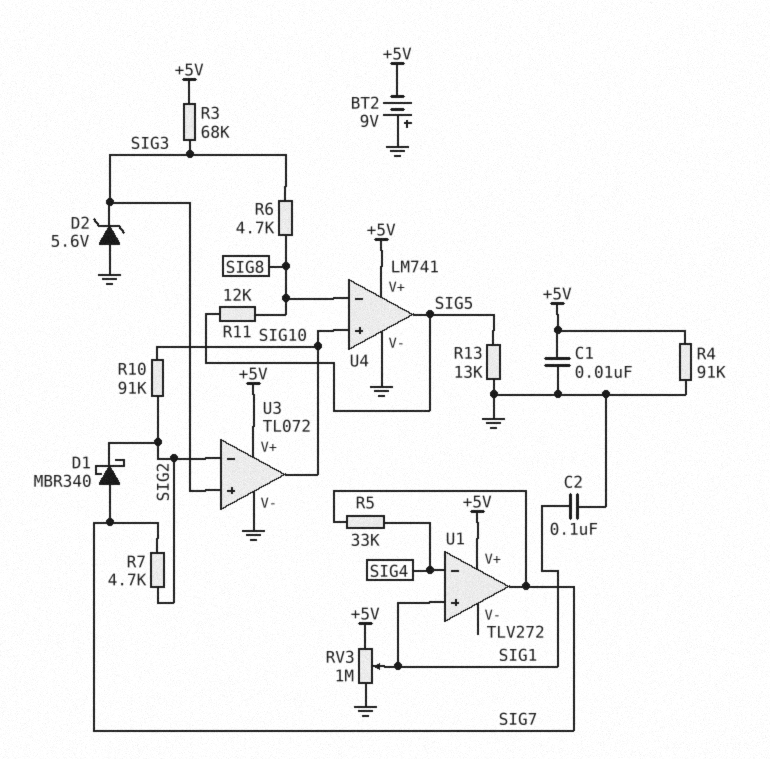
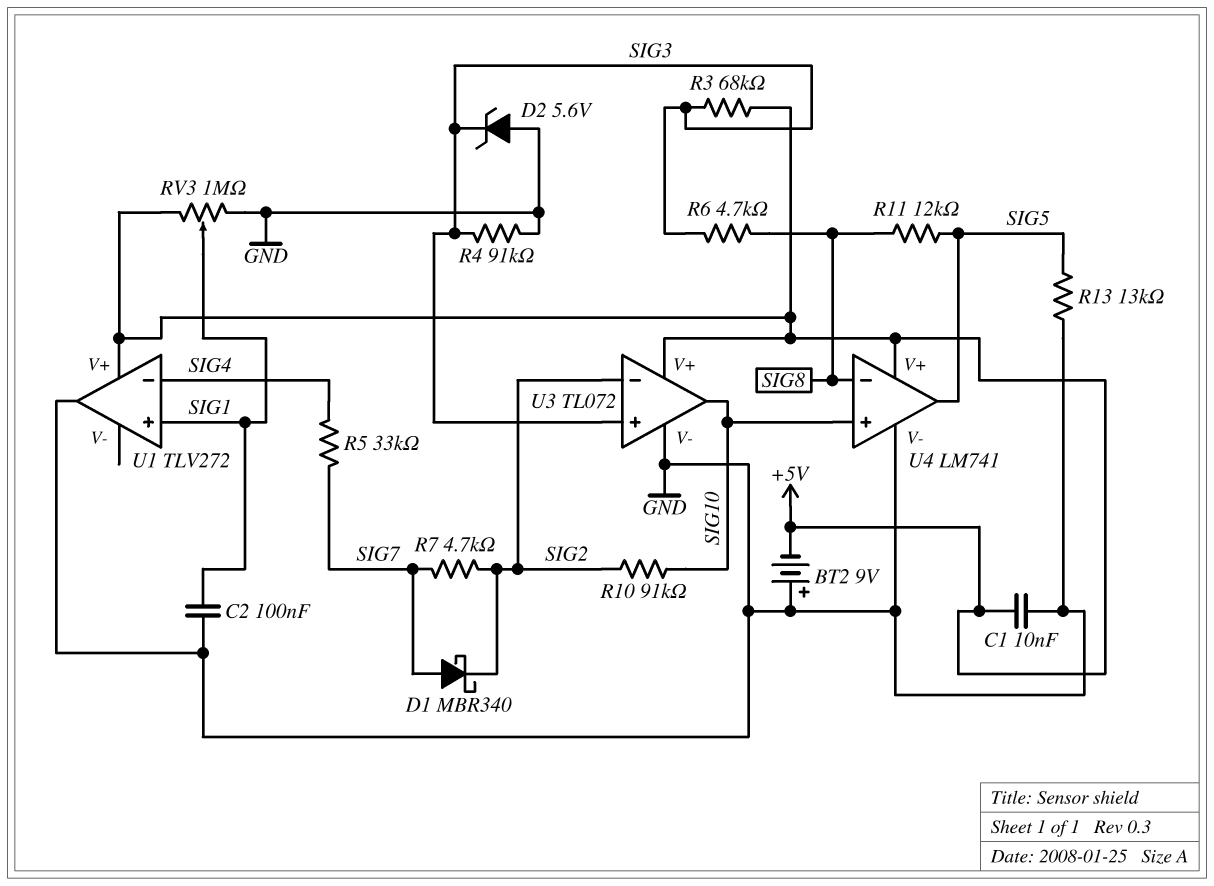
R4: 91k (+5V, GND) -> 91k (GND, SIG3)
U1 pin out: SIG7 -> GND

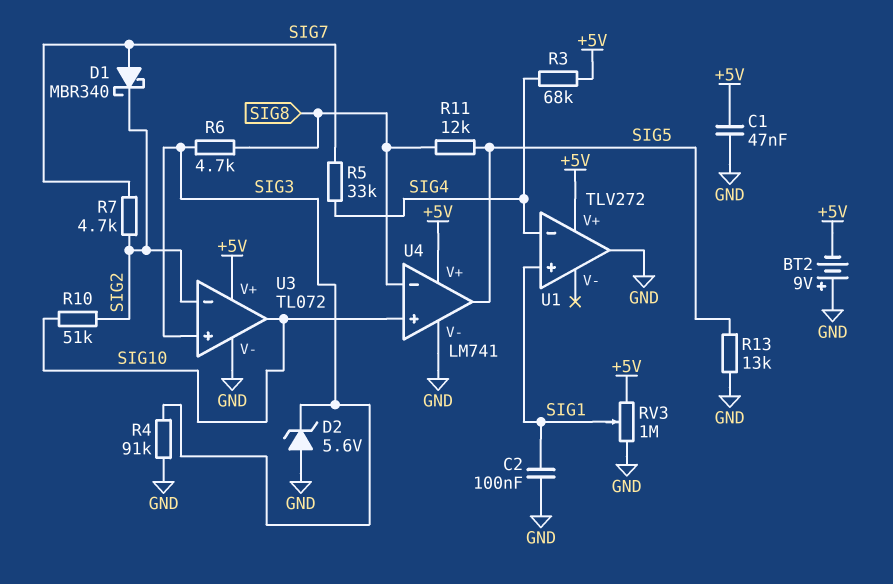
C1: 10nF (+5V, GND) -> 47nF (+5V, GND)
R3: 68k (+5V, SIG3) -> 68k (+5V, SIG4)
R10: 91k (SIG2, SIG10) -> 51k (SIG2, SIG10)

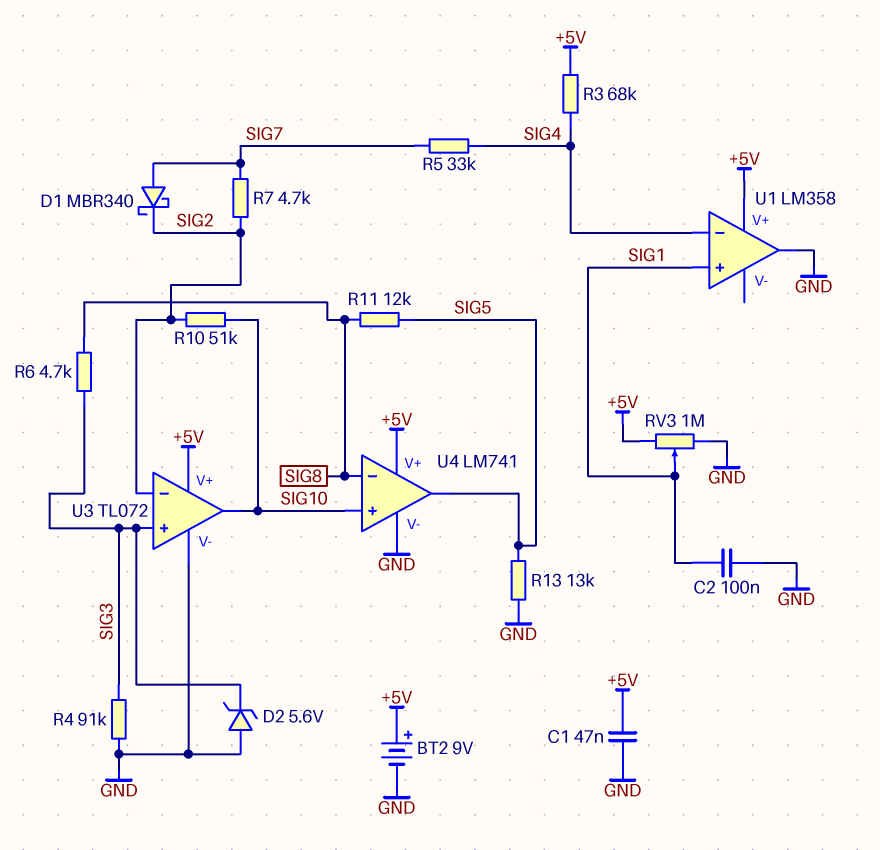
BT2: 9V (plus GND, minus +5V) -> 9V (plus +5V, minus GND)
U1: TLV272 -> LM358

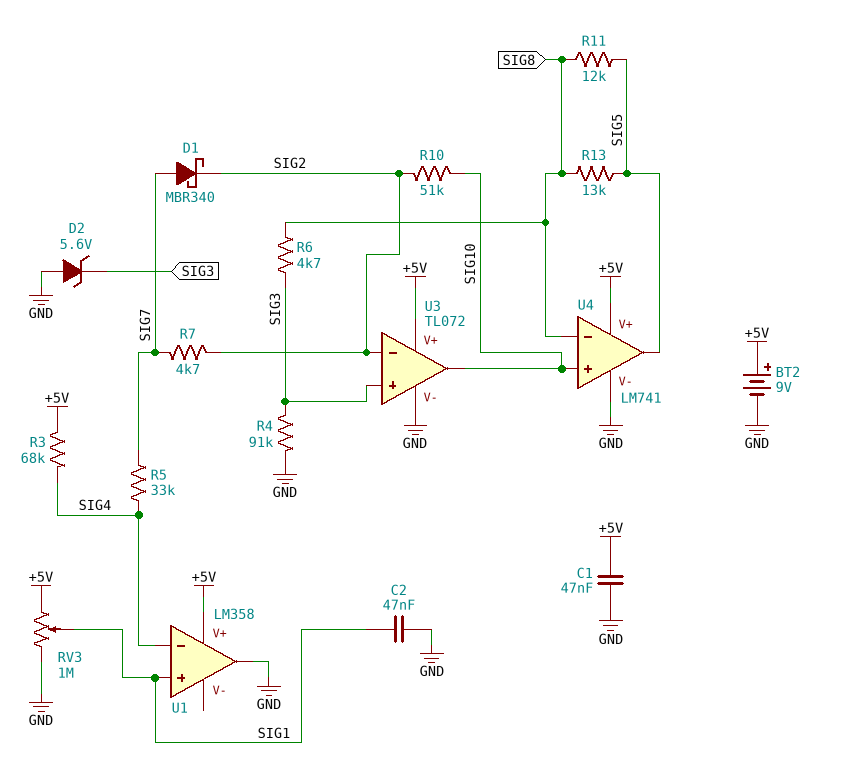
C2: 100nF (GND, SIG1) -> 47nF (GND, SIG1)
R13: 13k (GND, SIG5) -> 13k (SIG5, SIG8)

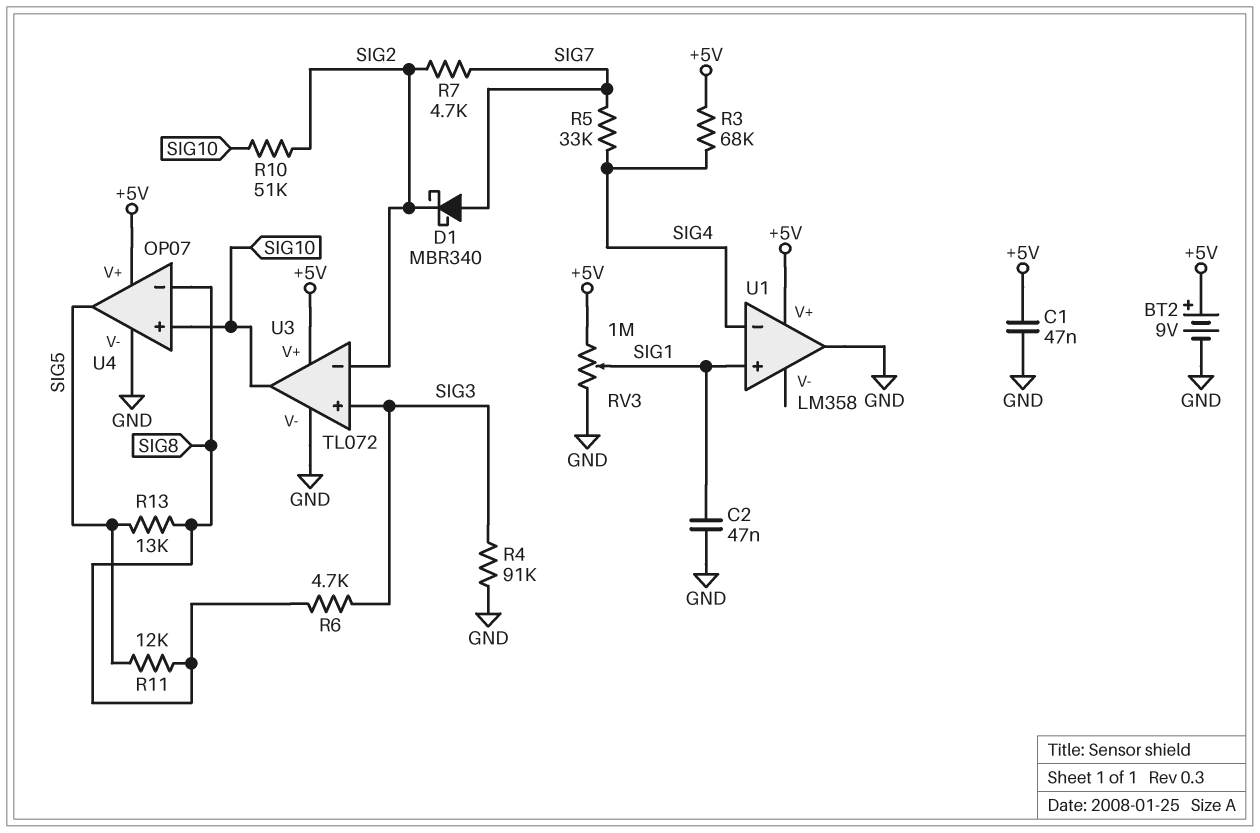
D2: zener 5.6V (A GND, K SIG3) -> none
U4: LM741 -> OP07

